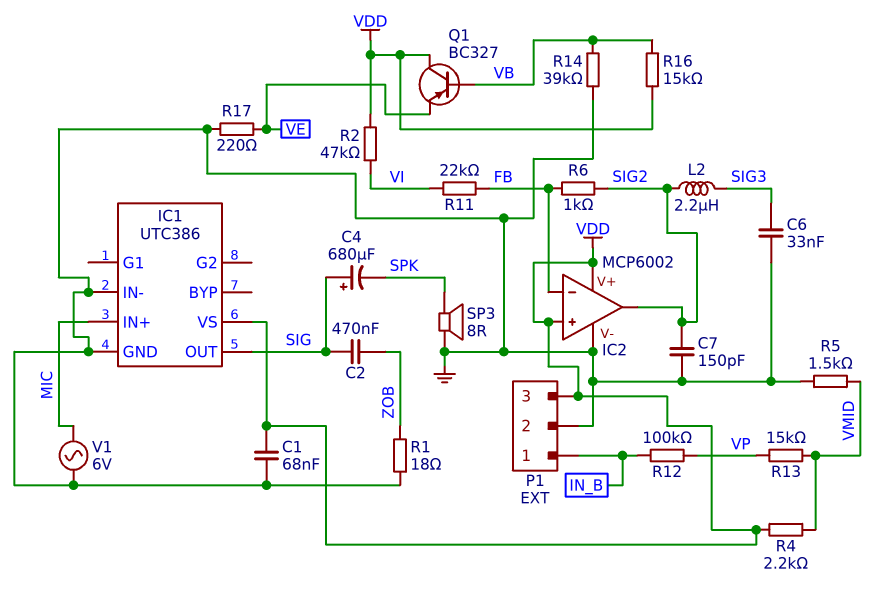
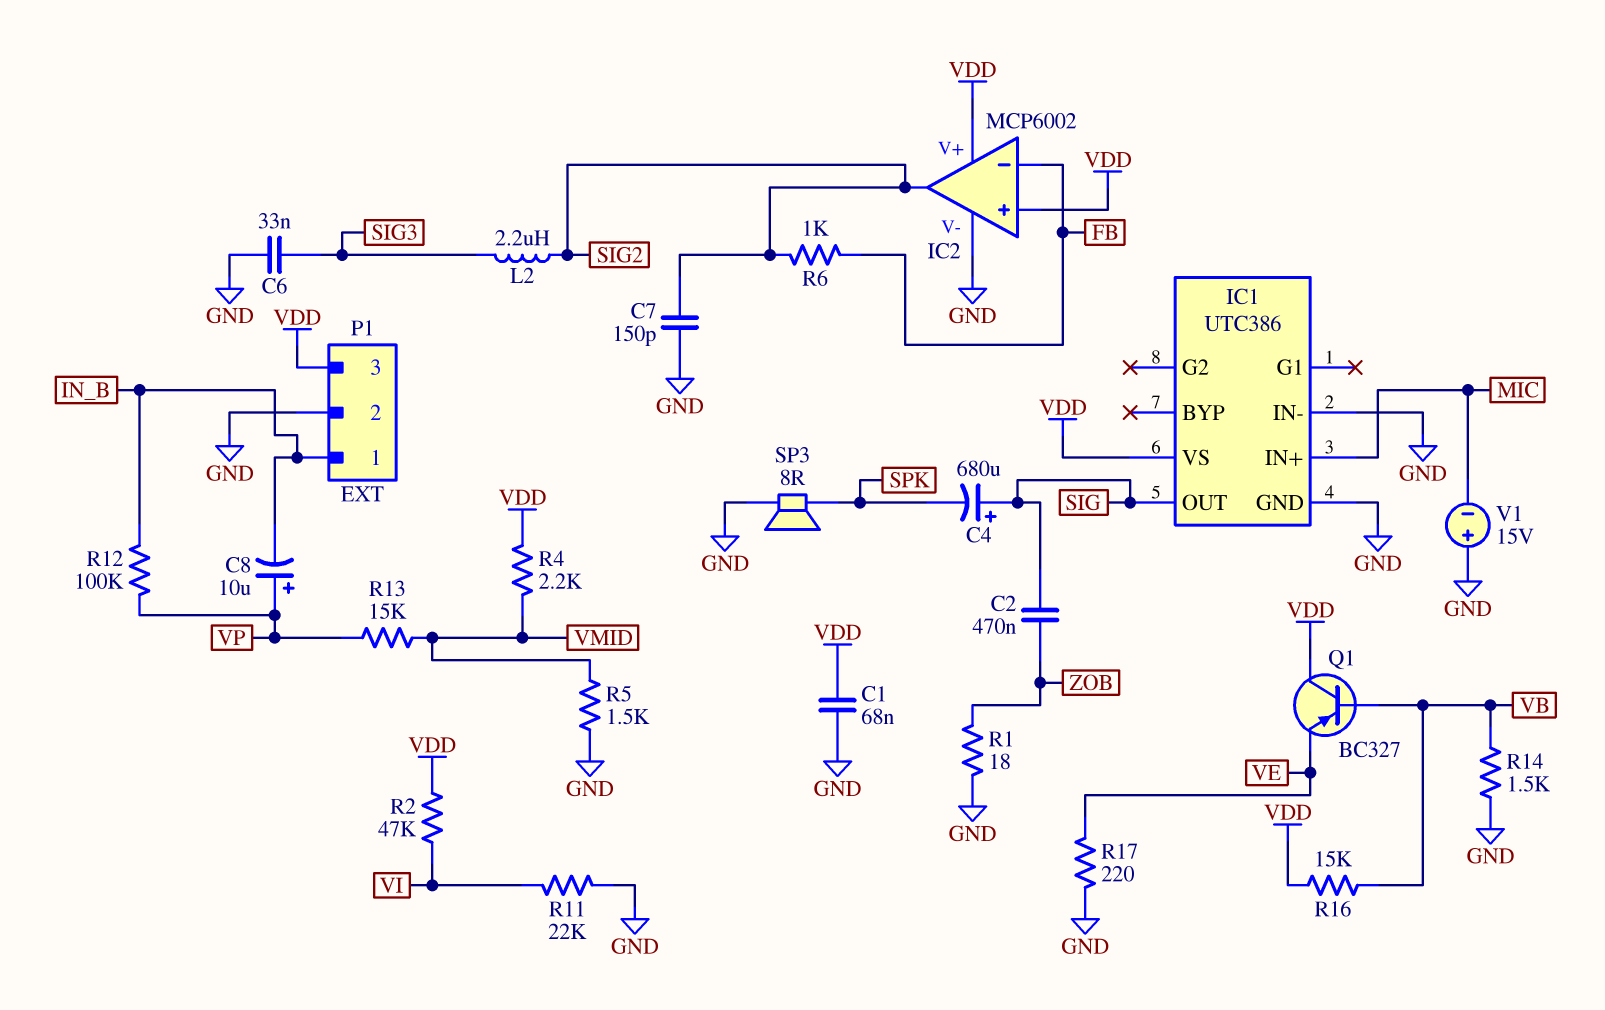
C8: none -> 10uF (plus VP, minus IN_B)
R11: 22k (FB, VI) -> 22k (GND, VI)
R14: 39k (GND, VB) -> 1.5k (GND, VB)
V1: AC 6V (GND, MIC) -> 15V (plus GND, minus MIC)

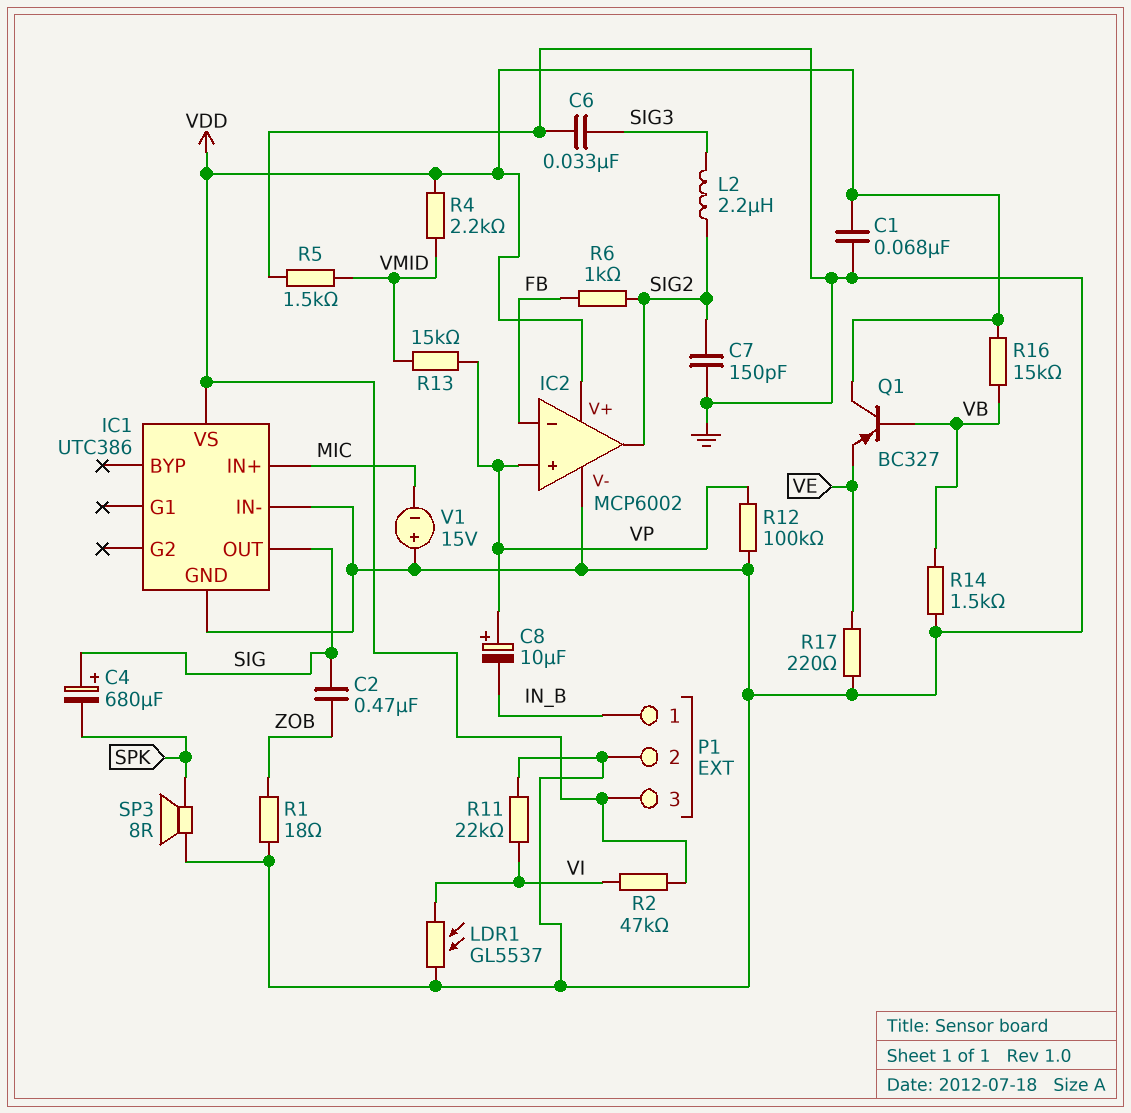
IC2 pin in+: VDD -> VP
LDR1: none -> GL5537 (GND, VI)
R12: 100k (IN_B, VP) -> 100k (GND, VP)

